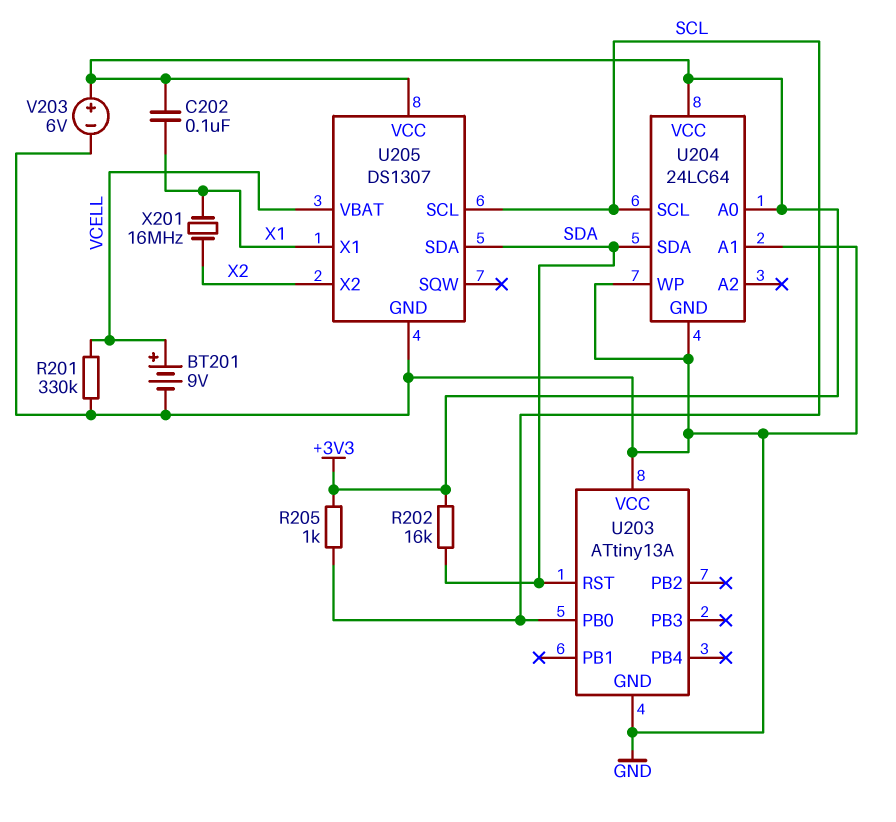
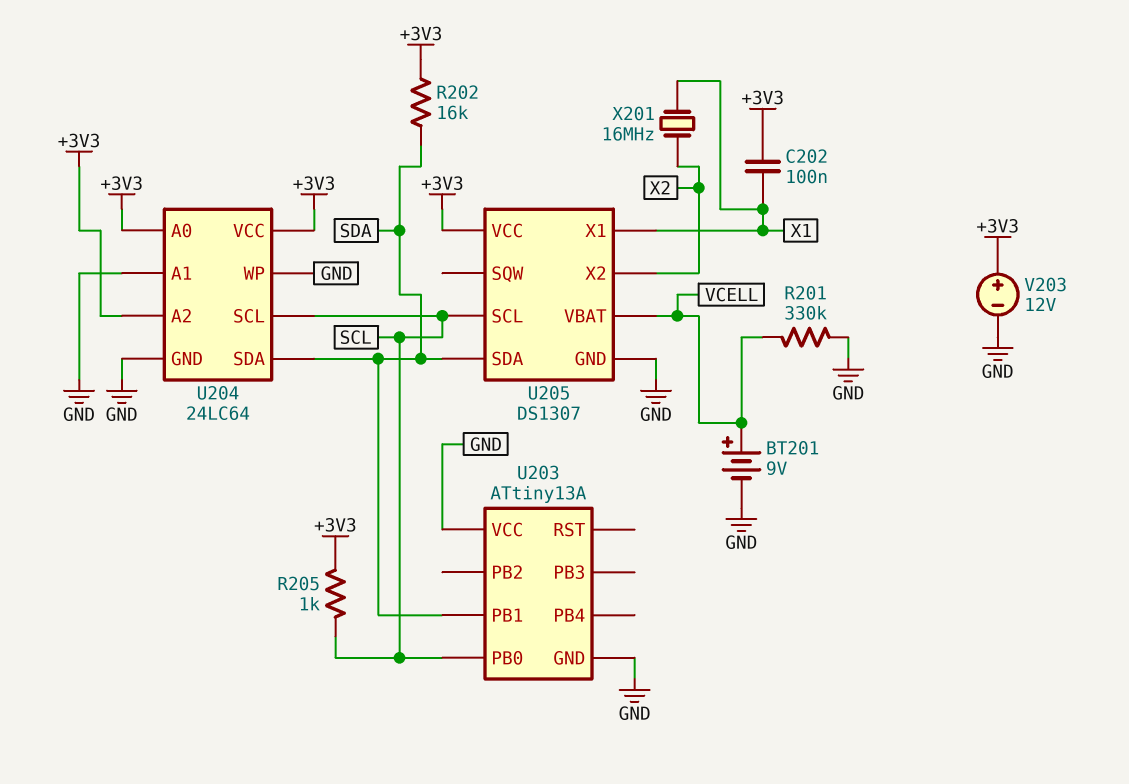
U203 pin PB1: none -> SDA
U203 pin RST: SDA -> none
U204 pin A2: none -> +3V3
V203: 6V (plus +3V3, minus GND) -> 12V (plus +3V3, minus GND)

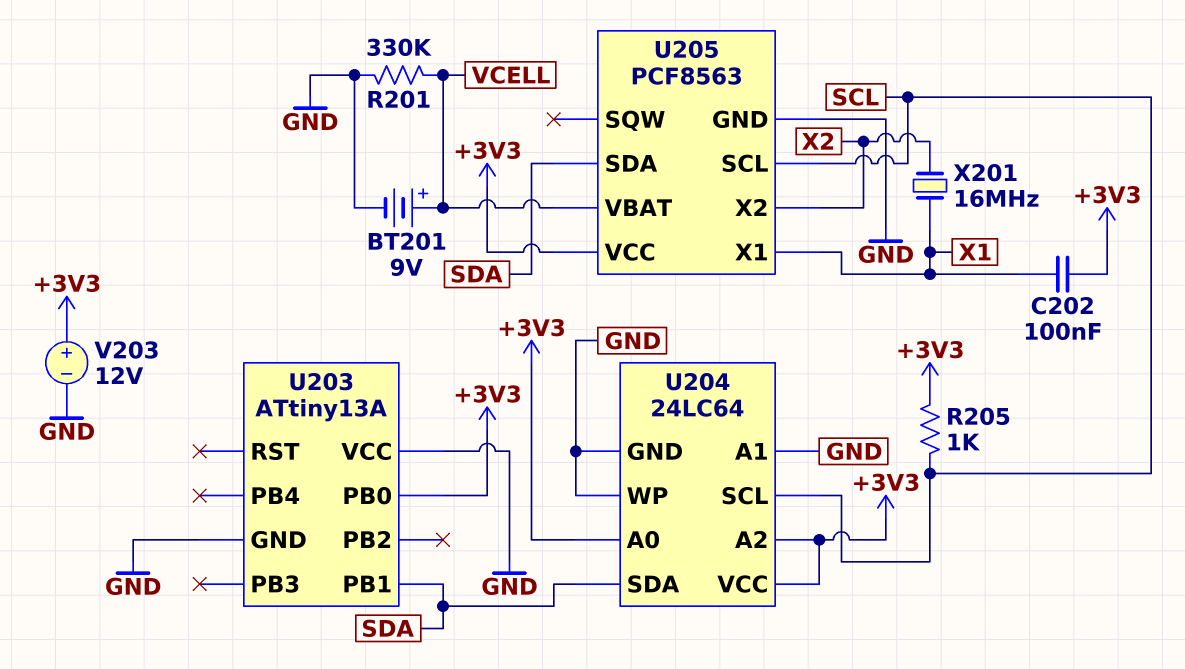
R202: 16k (+3V3, SDA) -> none
U203 pin PB0: SCL -> +3V3
U205: DS1307 -> PCF8563

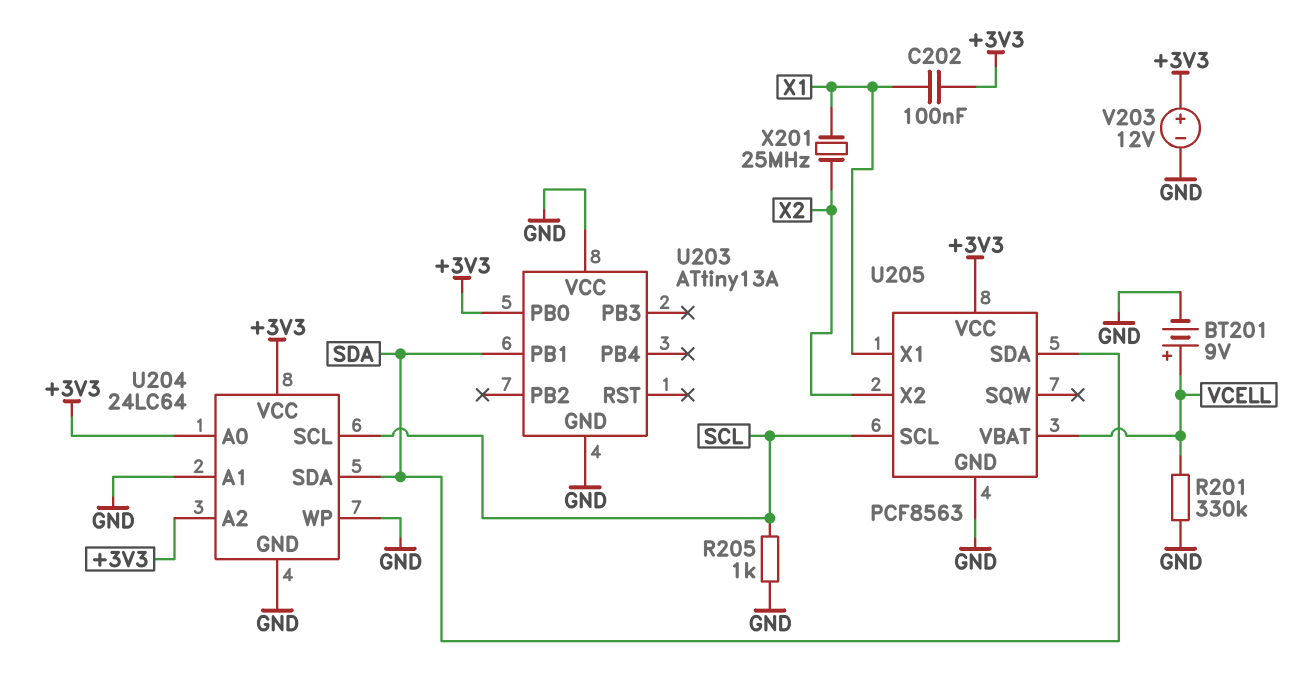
R205: 1k (+3V3, SCL) -> 1k (GND, SCL)
X201: 16MHz (X1, X2) -> 25MHz (X1, X2)

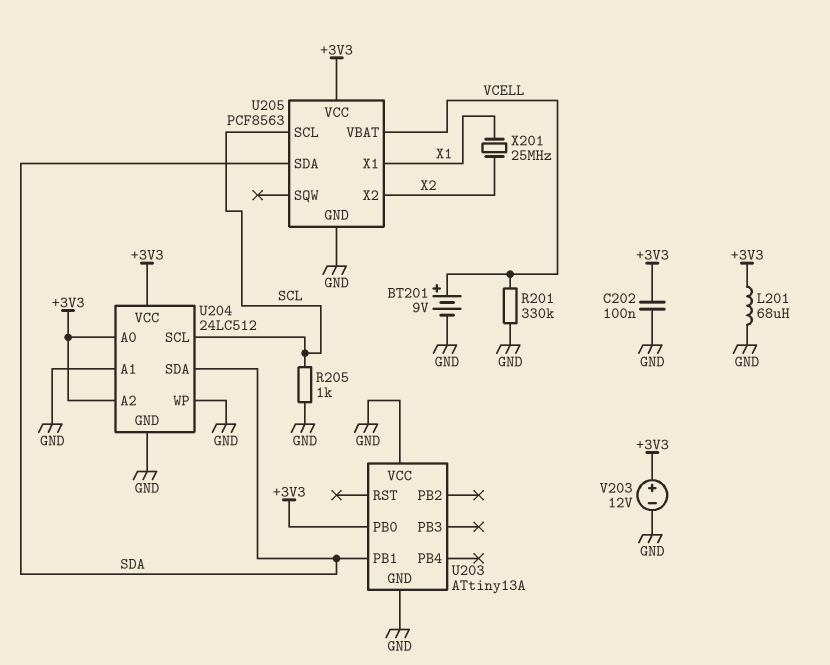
C202: 100nF (+3V3, X1) -> 100nF (+3V3, GND)
L201: none -> 68uH (+3V3, GND)
U204: 24LC64 -> 24LC512

